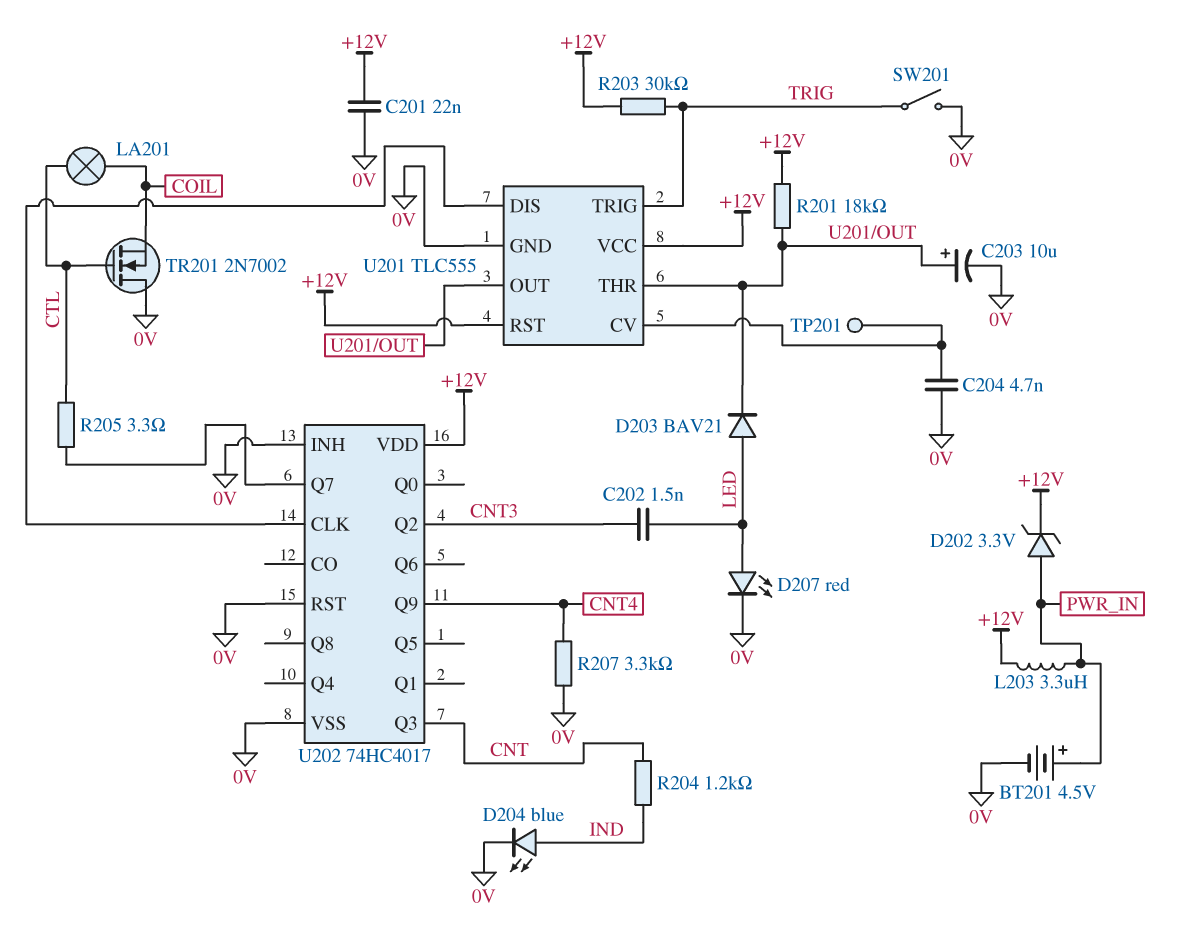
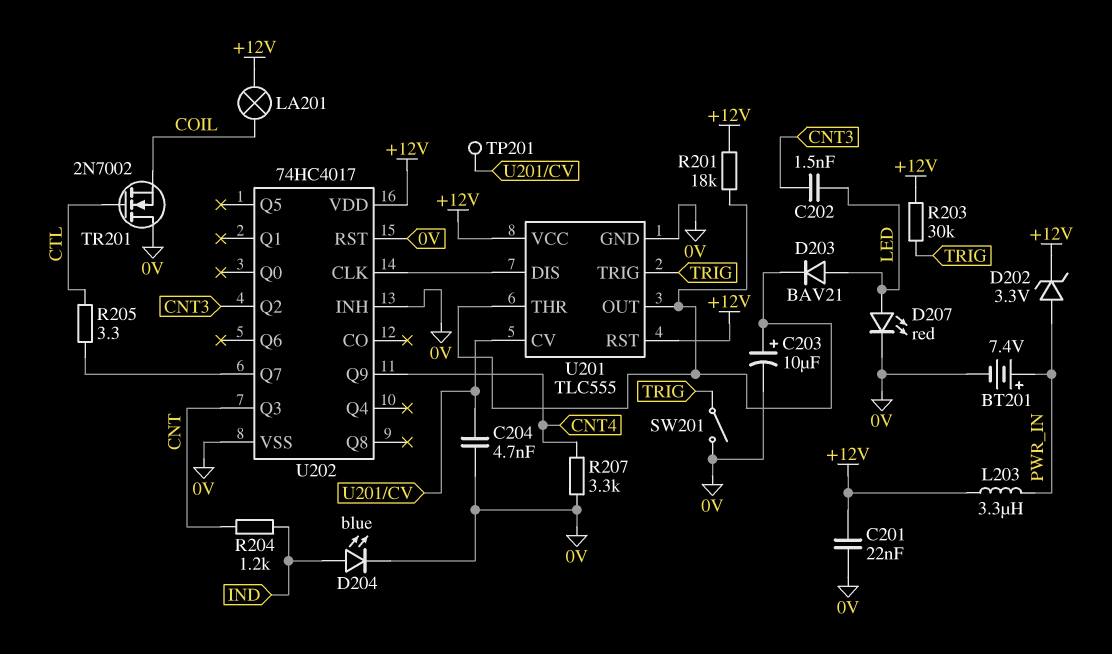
BT201: 4.5V (plus PWR_IN, minus 0V) -> 7.4V (plus PWR_IN, minus 0V)
LA201: lamp (COIL, CTL) -> lamp (+12V, COIL)

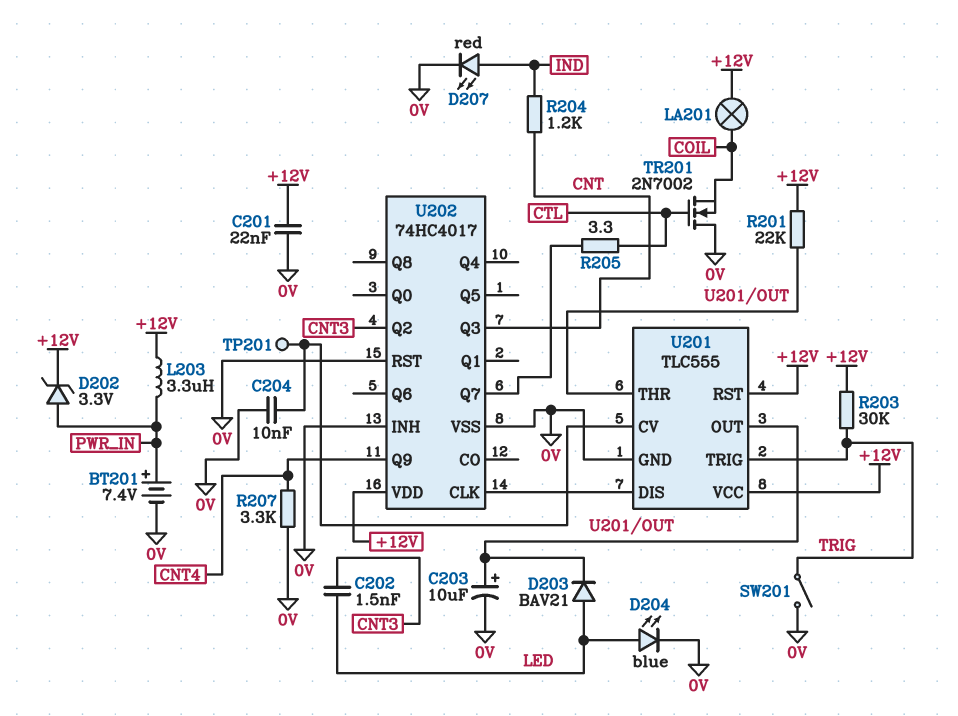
C204: 4.7nF (0V, U201/CV) -> 10nF (0V, U201/CV)
D204: LED blue (A IND, K 0V) -> LED blue (A LED, K 0V)
D207: LED red (A LED, K 0V) -> LED red (A IND, K 0V)
R201: 18k (+12V, U201/OUT) -> 22k (+12V, U201/OUT)

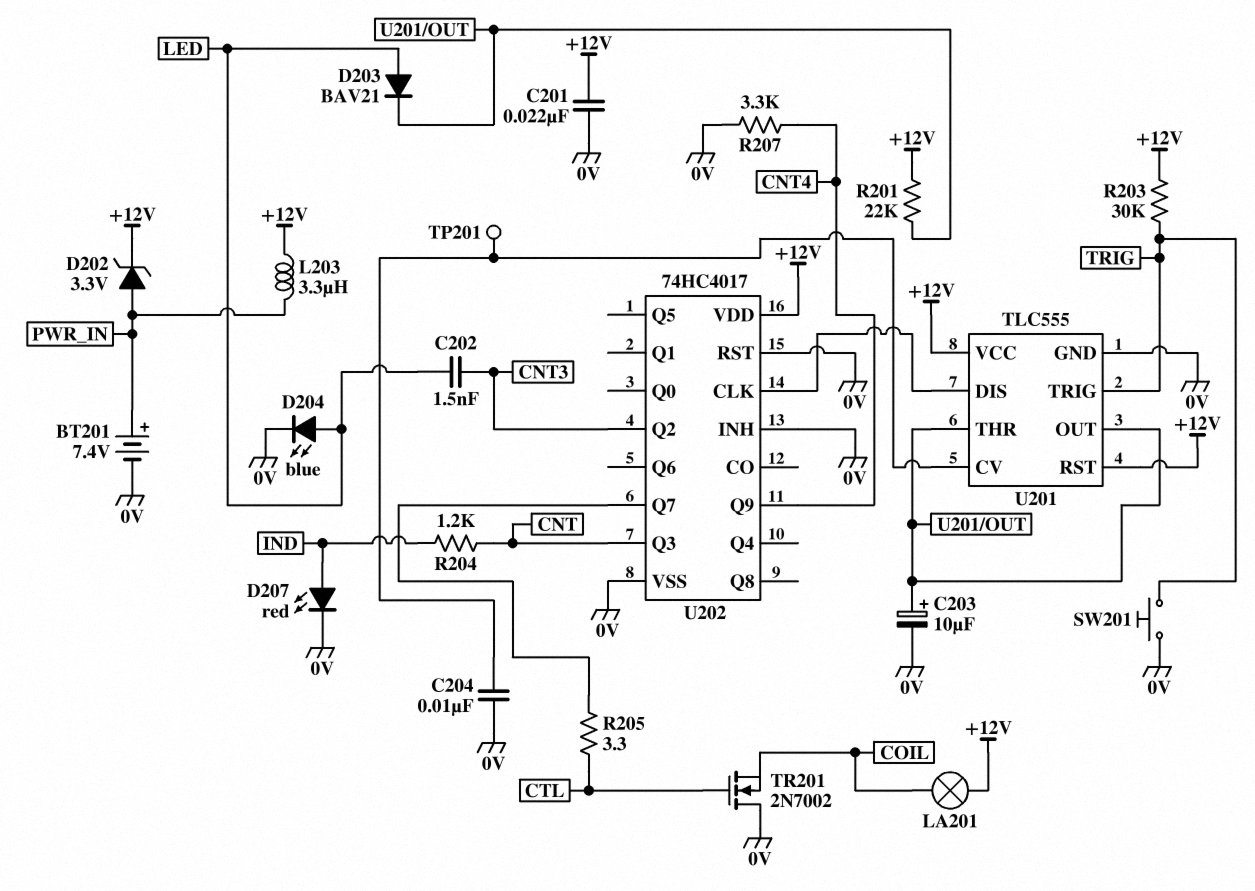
SW201: switch (0V, TRIG) -> button (0V, TRIG)

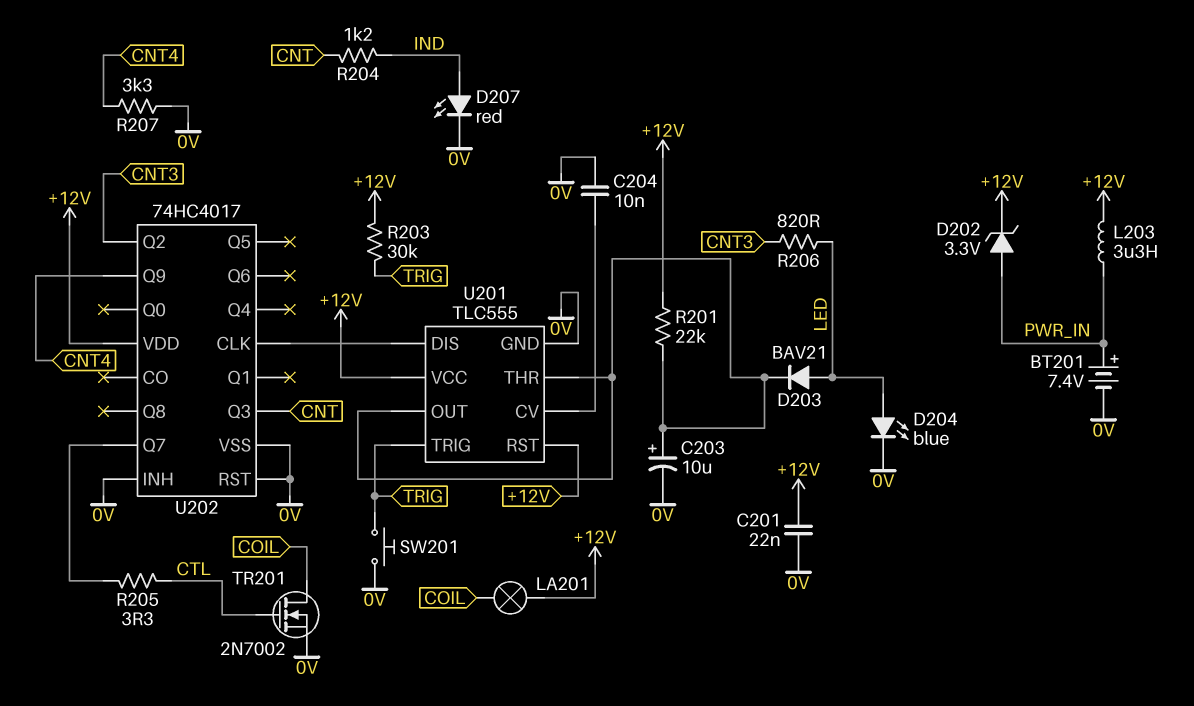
C202: 1.5nF (CNT3, LED) -> none
R206: none -> 820 (CNT3, LED)
TP201: test point (U201/CV) -> none
TR201: NMOS 2N7002 (G CTL, D 0V, S COIL) -> NMOS 2N7002 (G CTL, D COIL, S 0V)

